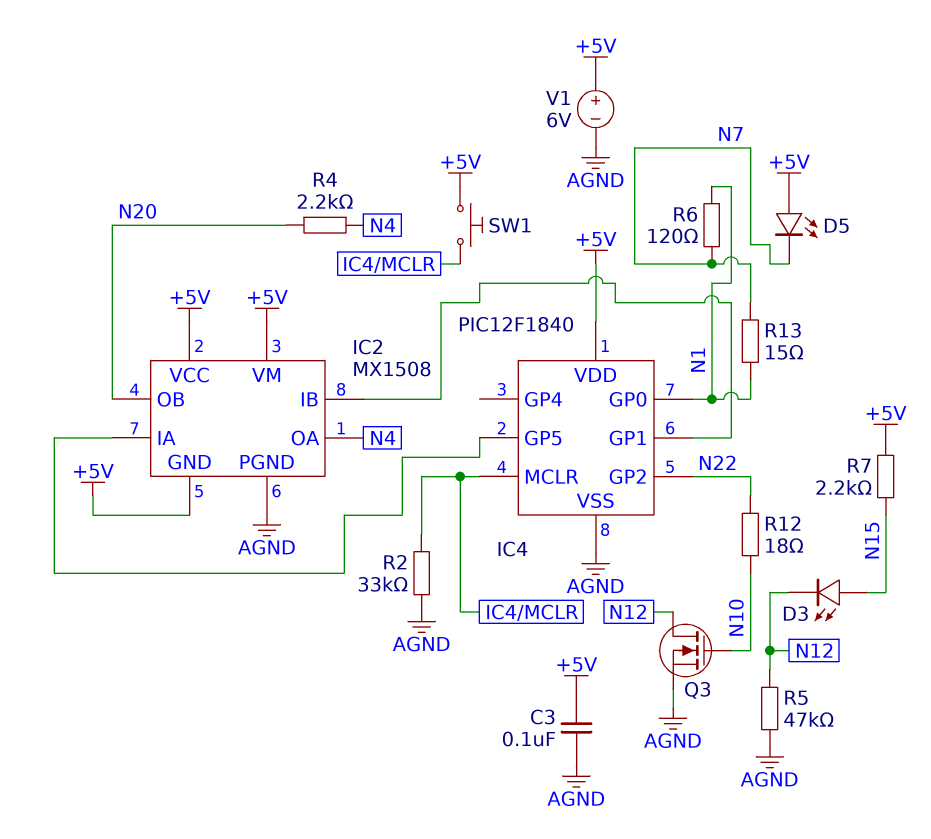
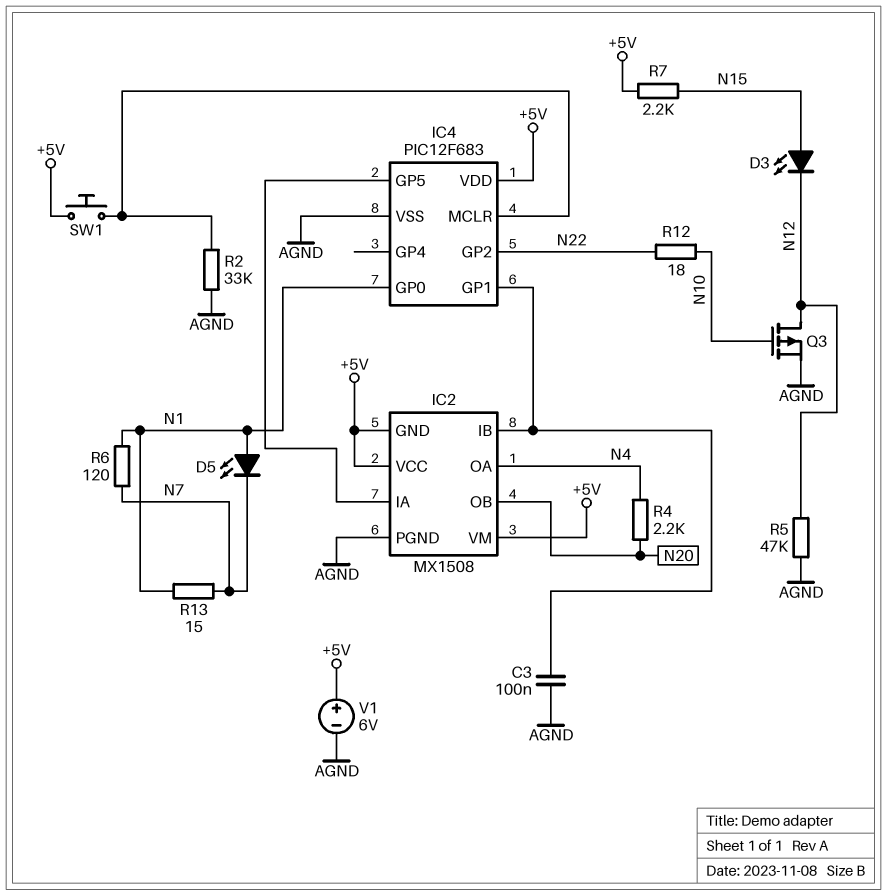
C3: 100nF (+5V, AGND) -> 100nF (AGND, IC2/IB)
D5: LED (A +5V, K N7) -> LED (A N1, K N7)
IC4: PIC12F1840 -> PIC12F683
Q3: NMOS (G N10, D N12, S AGND) -> PMOS (G N10, D N12, S AGND)

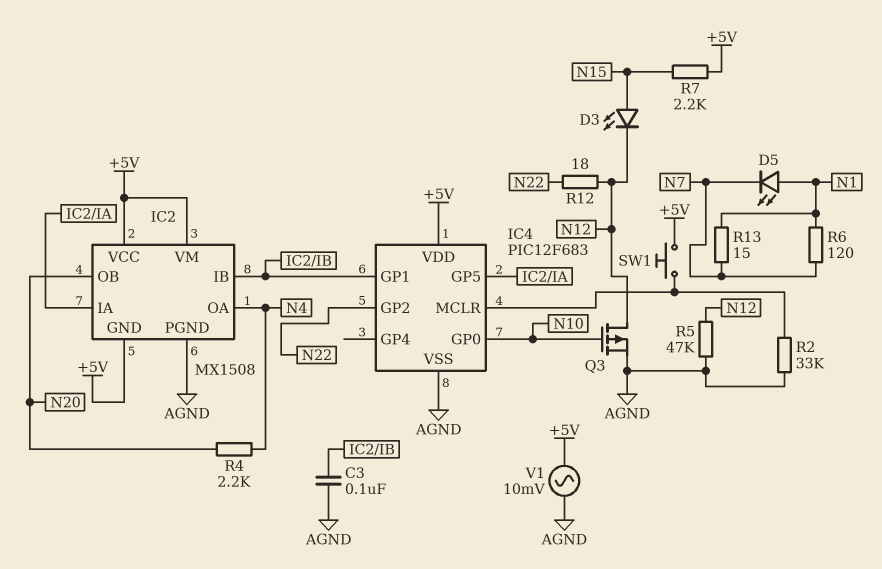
IC4 pin GP0: N1 -> N10
R12: 18 (N10, N22) -> 18 (N12, N22)
V1: 6V (plus +5V, minus AGND) -> AC 10mV (+5V, AGND)

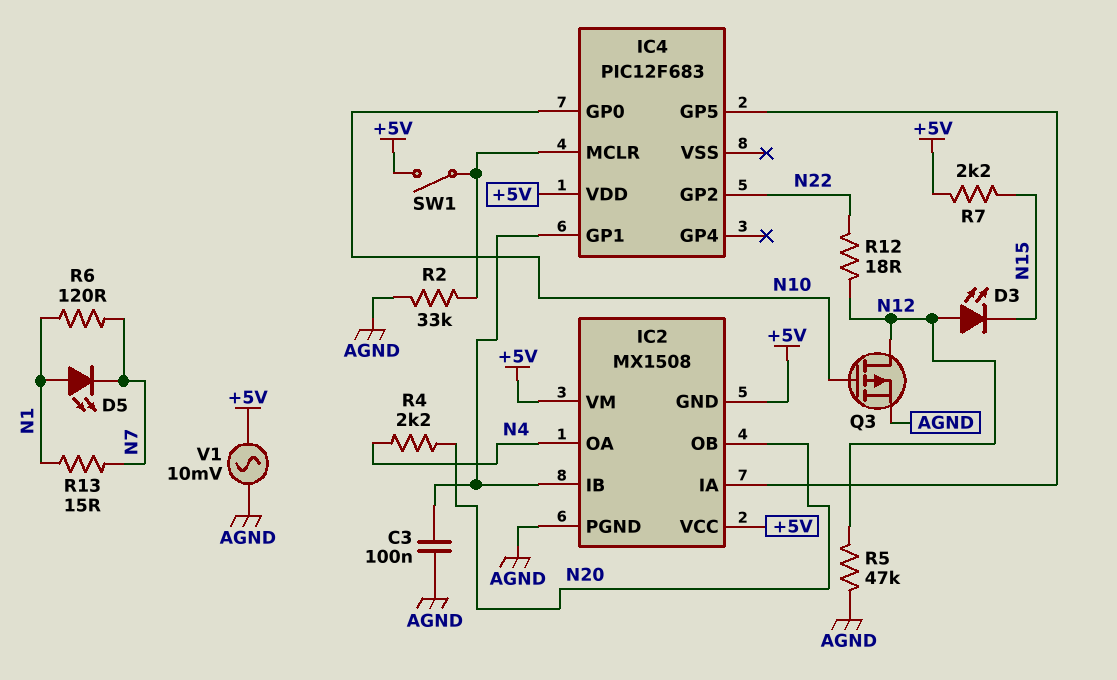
D3: LED (A N15, K N12) -> LED (A N12, K N15)
IC4 pin VSS: AGND -> none
SW1: button (+5V, IC4/MCLR) -> switch (+5V, IC4/MCLR)

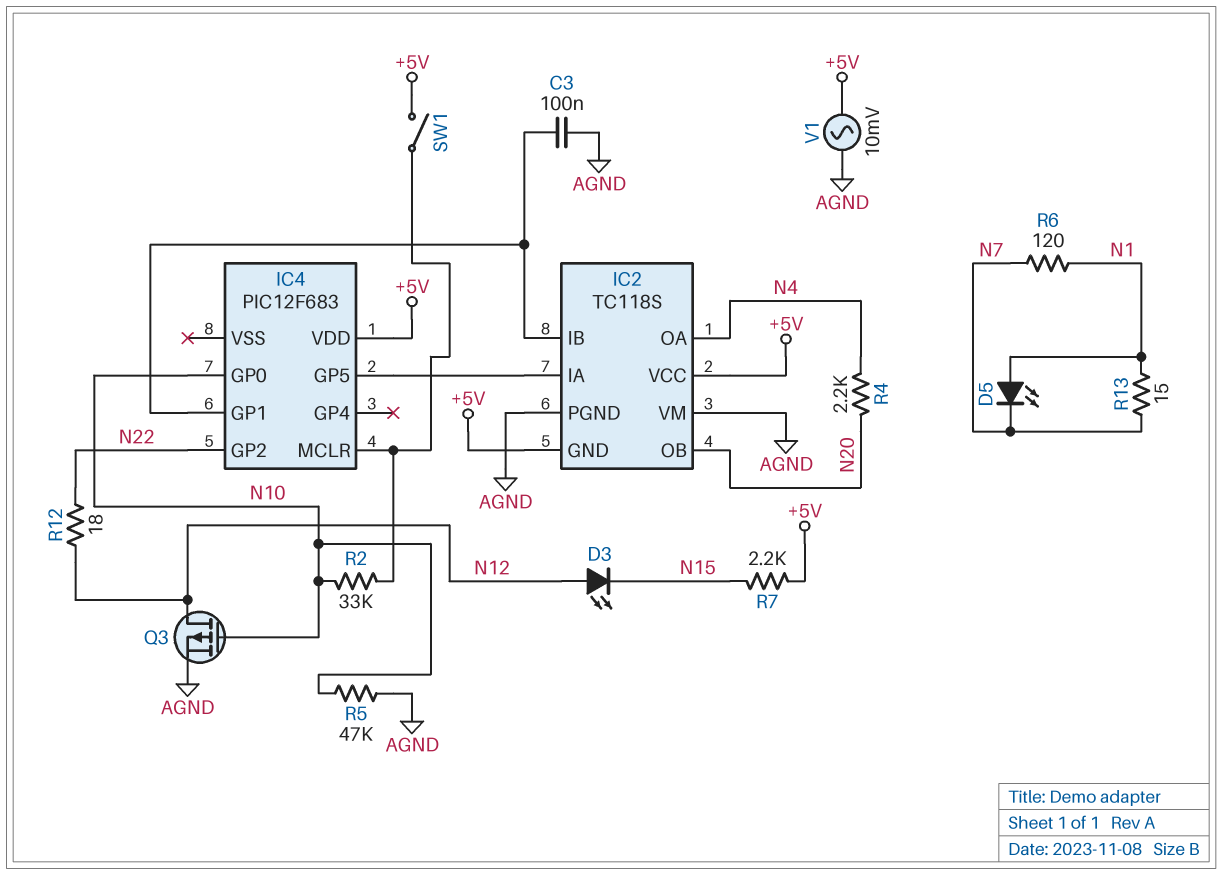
IC2: MX1508 -> TC118S
IC2 pin VM: +5V -> AGND
R2: 33k (AGND, IC4/MCLR) -> 33k (IC4/MCLR, N10)
R5: 47k (AGND, N12) -> 47k (AGND, N10)

